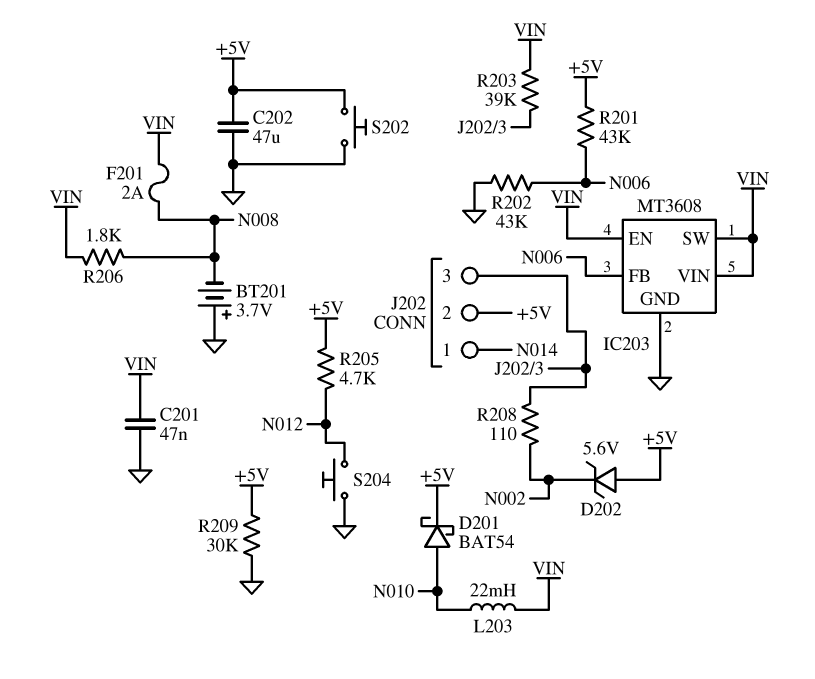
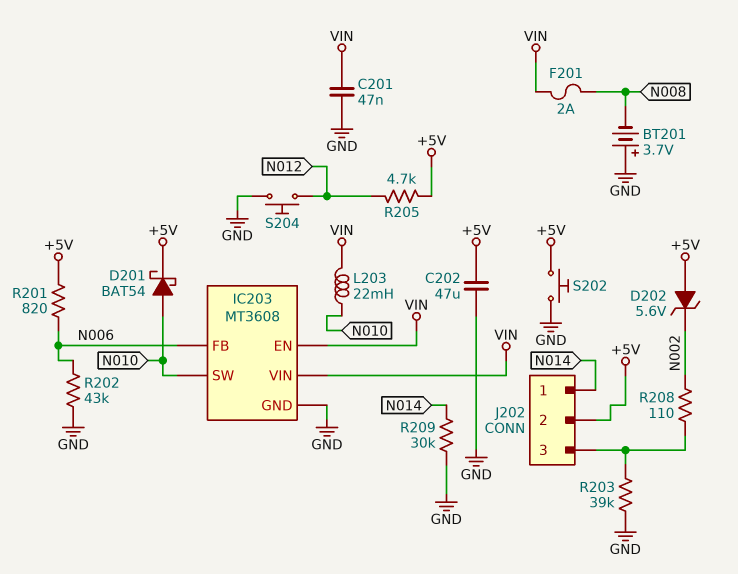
IC203 pin SW: VIN -> N010
R201: 43k (+5V, N006) -> 820 (+5V, N006)
R203: 39k (J202/3, VIN) -> 39k (GND, J202/3)
R206: 1.8k (N008, VIN) -> none
R209: 30k (+5V, GND) -> 30k (GND, N014)

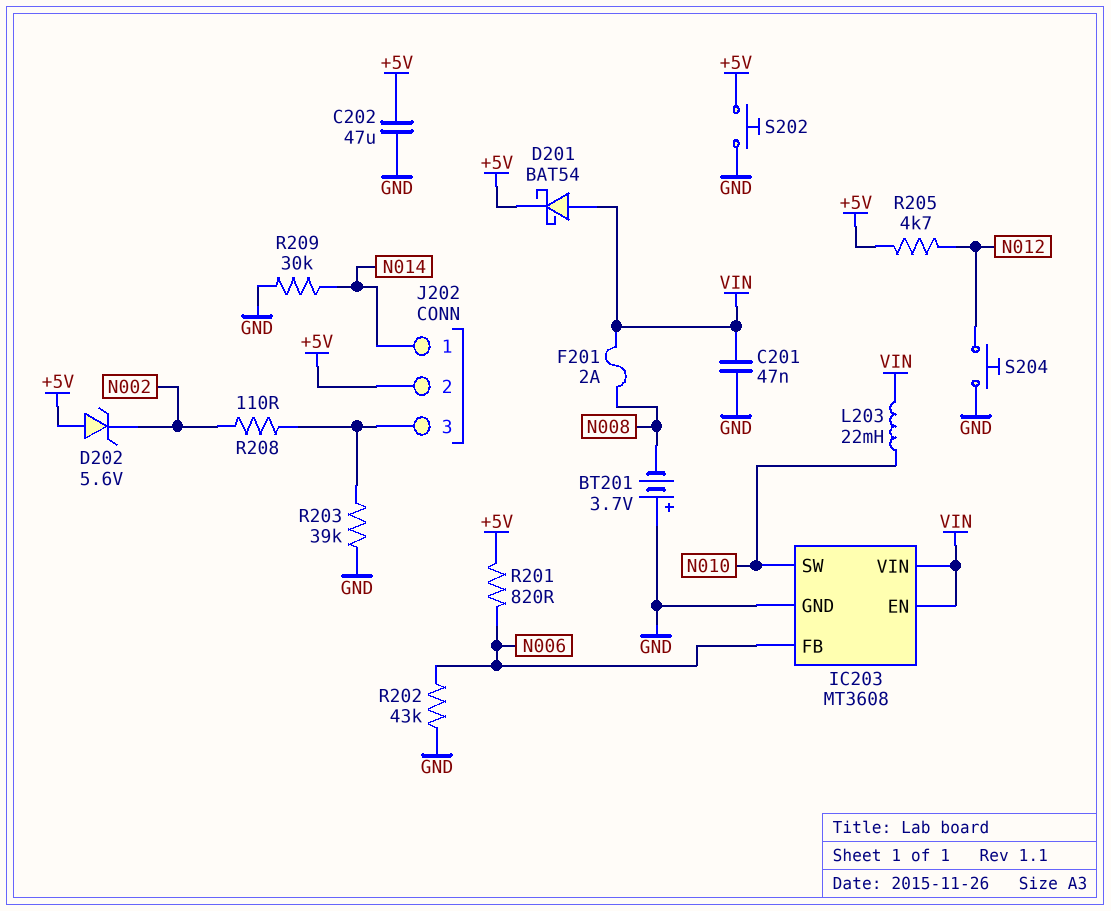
D201: schottky BAT54 (A N010, K +5V) -> schottky BAT54 (A VIN, K +5V)

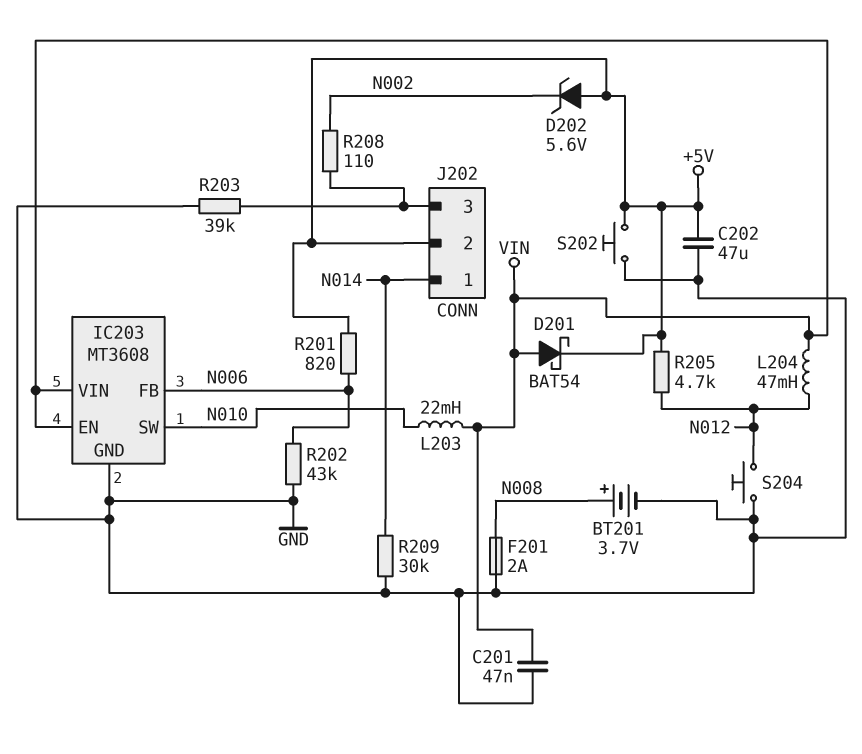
BT201: 3.7V (plus GND, minus N008) -> 3.7V (plus N008, minus GND)
F201: 2A (N008, VIN) -> 2A (GND, N008)
L204: none -> 47mH (N012, VIN)

